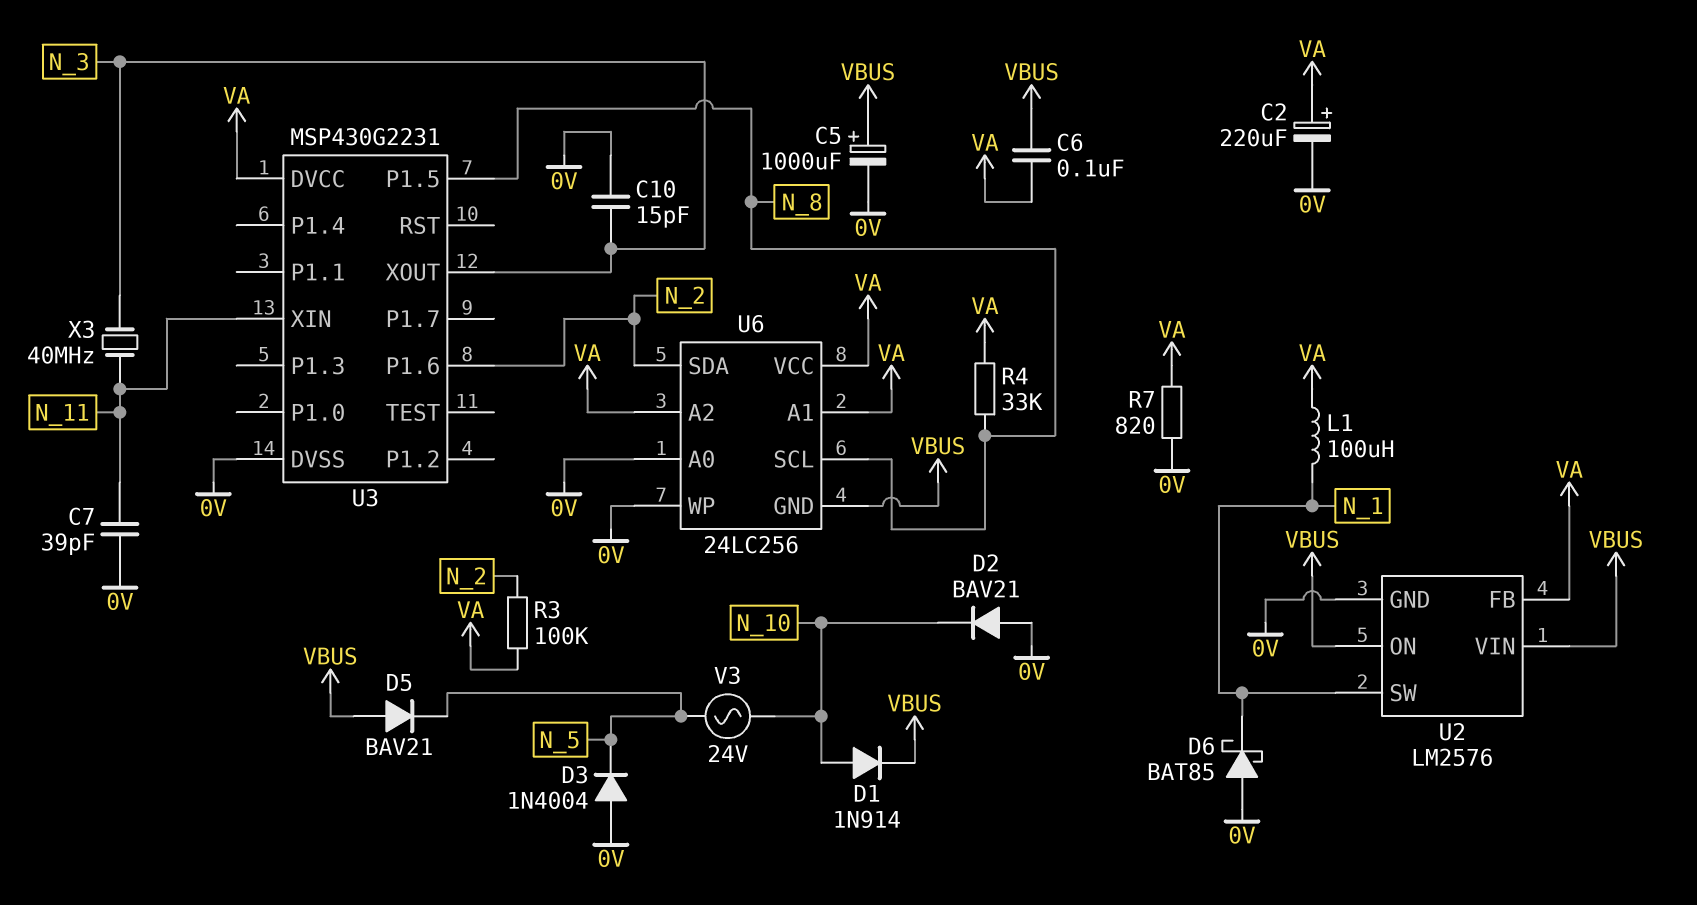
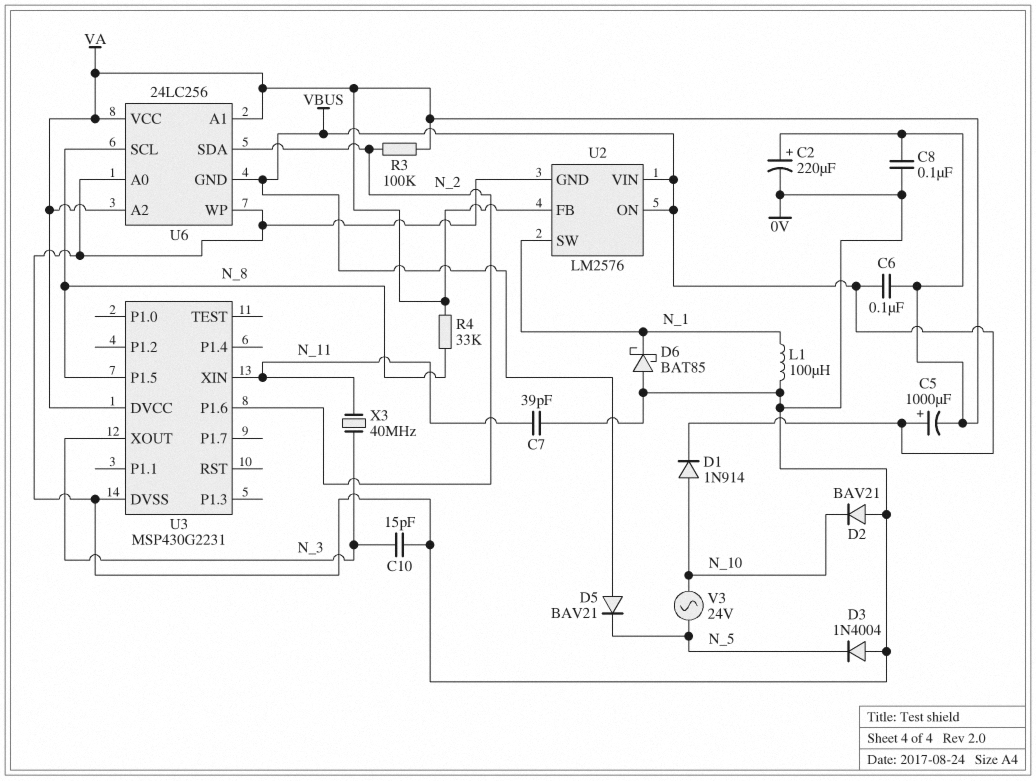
C5: 1000uF (plus VBUS, minus 0V) -> 1000uF (plus VBUS, minus VA)
C8: none -> 100nF (0V, VA)
L1: 100uH (N_1, VA) -> 100uH (0V, N_1)
R7: 820 (0V, VA) -> none

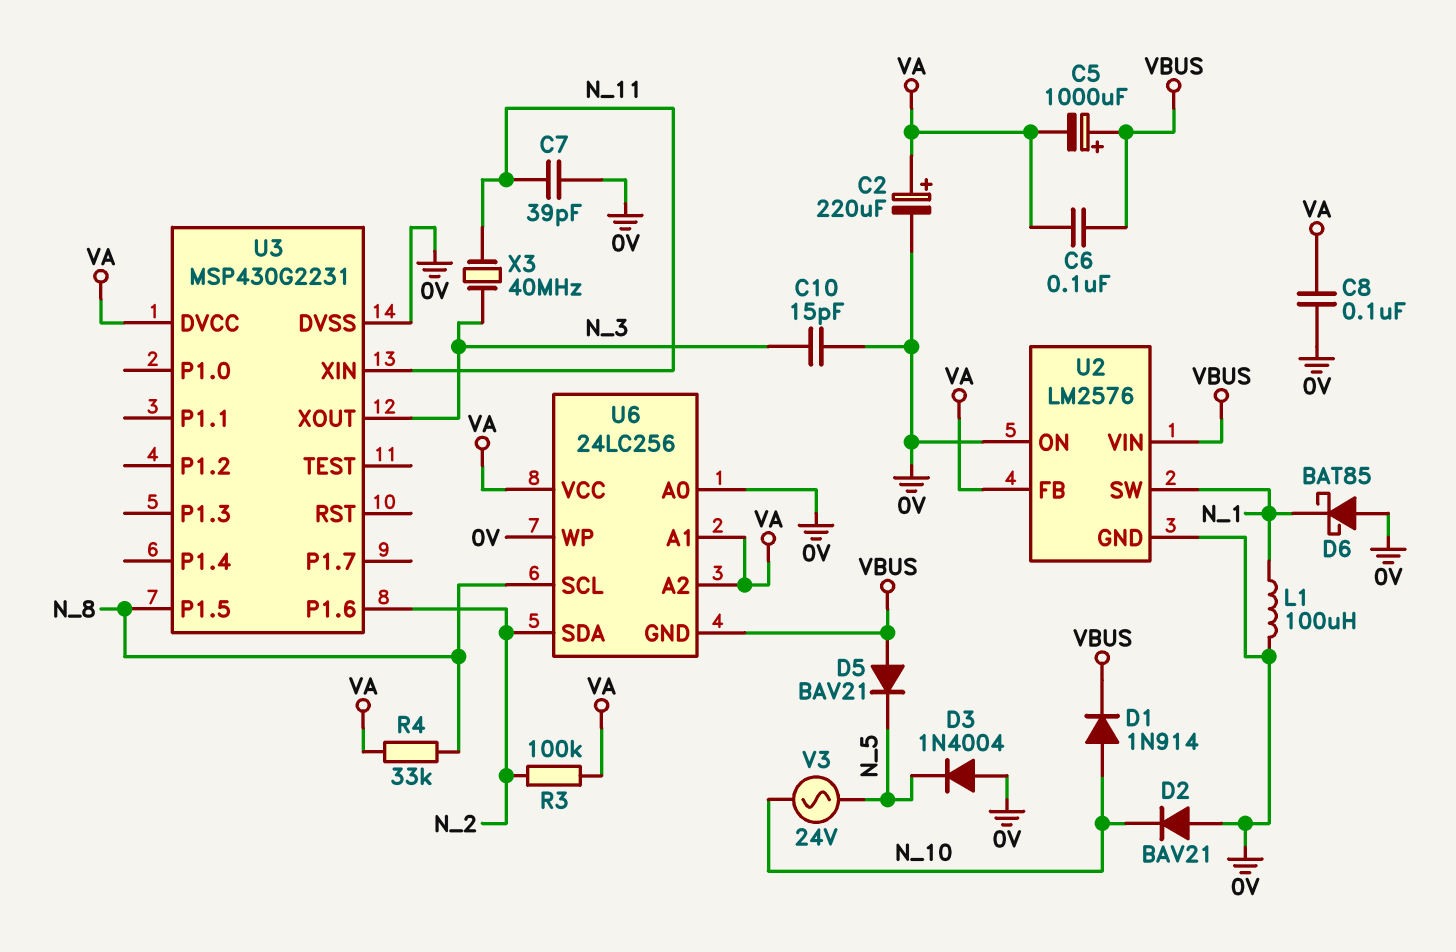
U2 pin ON: VBUS -> 0V

